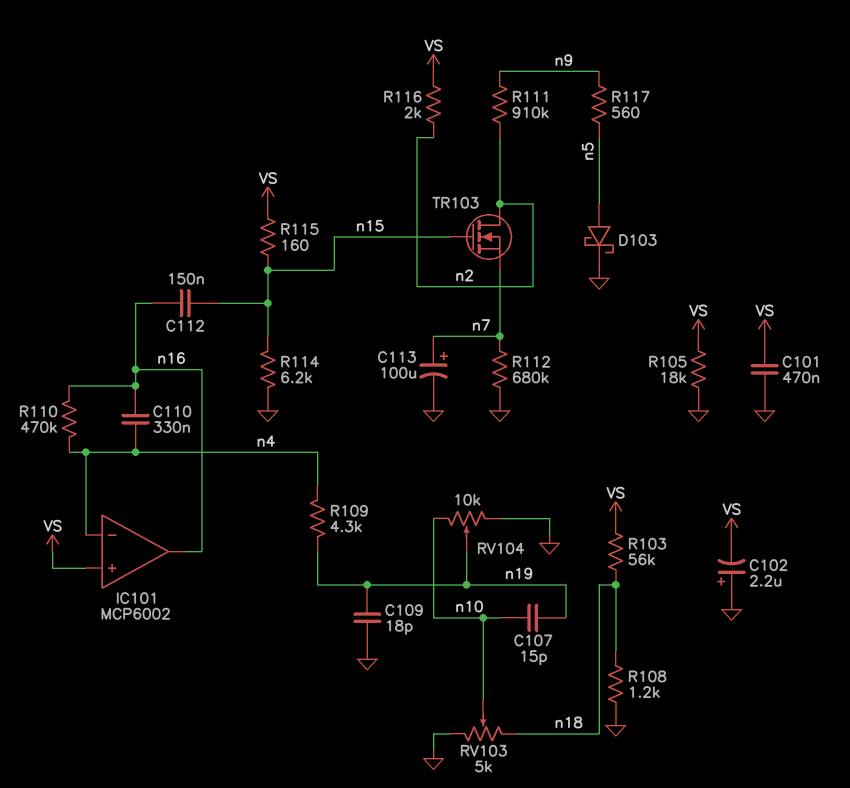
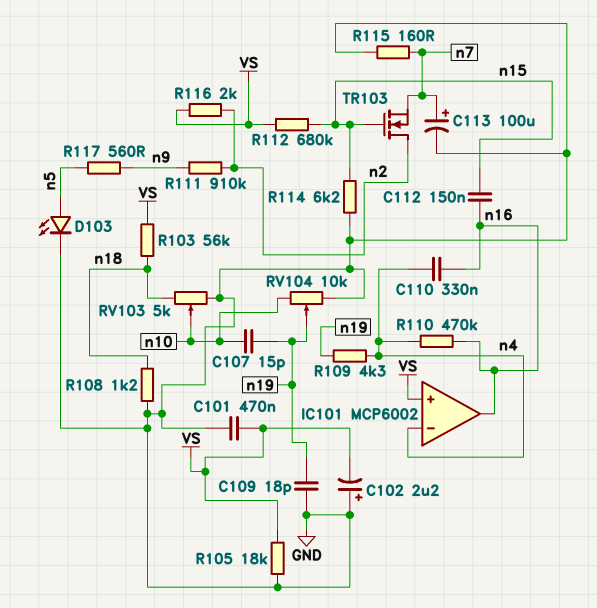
D103: schottky (A n5, K GND) -> LED (A n5, K GND)
R112: 680k (GND, n7) -> 680k (VS, n15)
R115: 160 (VS, n15) -> 160 (GND, n7)

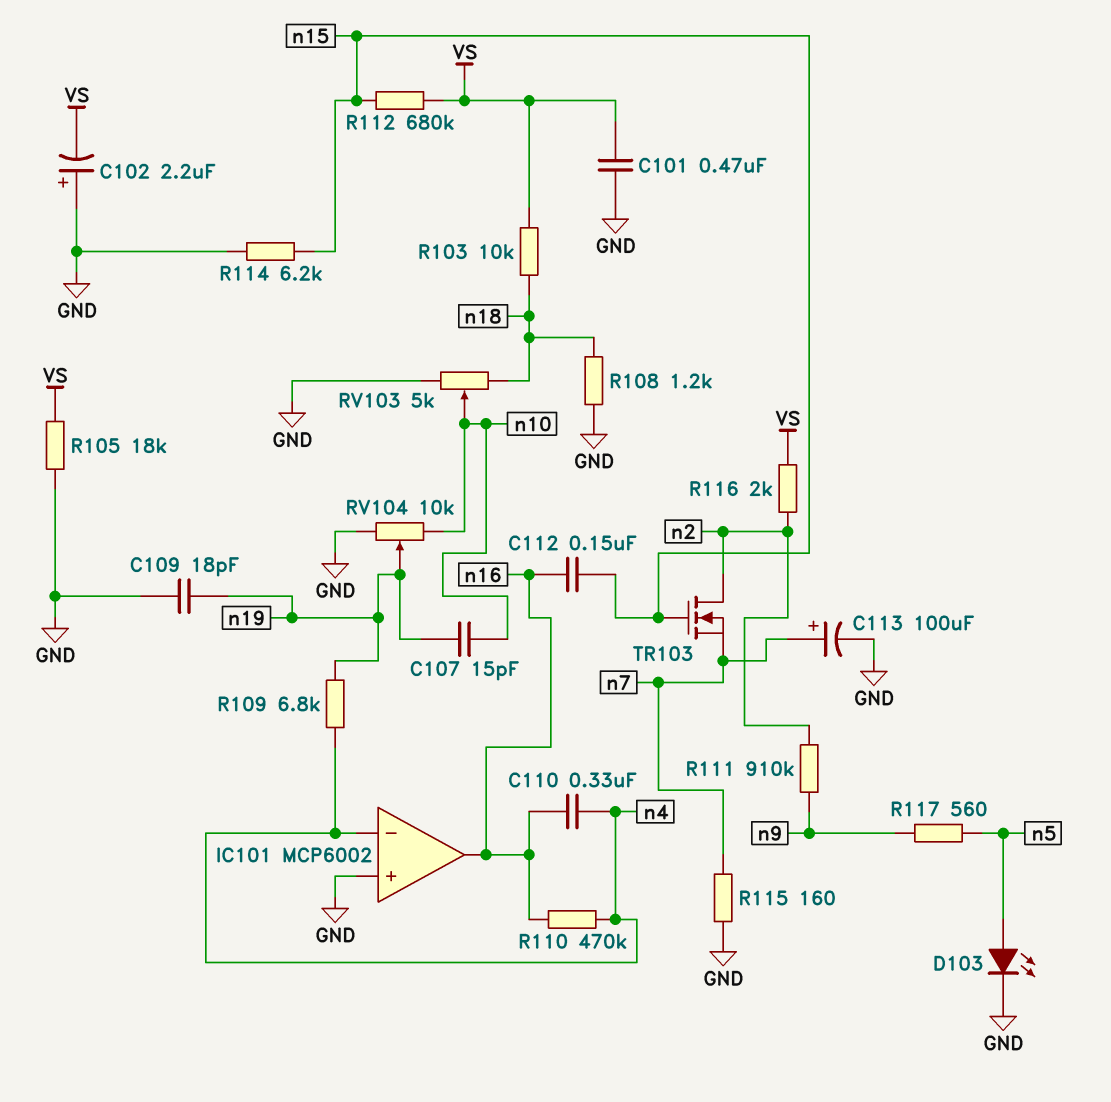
IC101 pin in+: VS -> GND
R103: 56k (VS, n18) -> 10k (VS, n18)
R109: 4.3k (n4, n19) -> 6.8k (n4, n19)

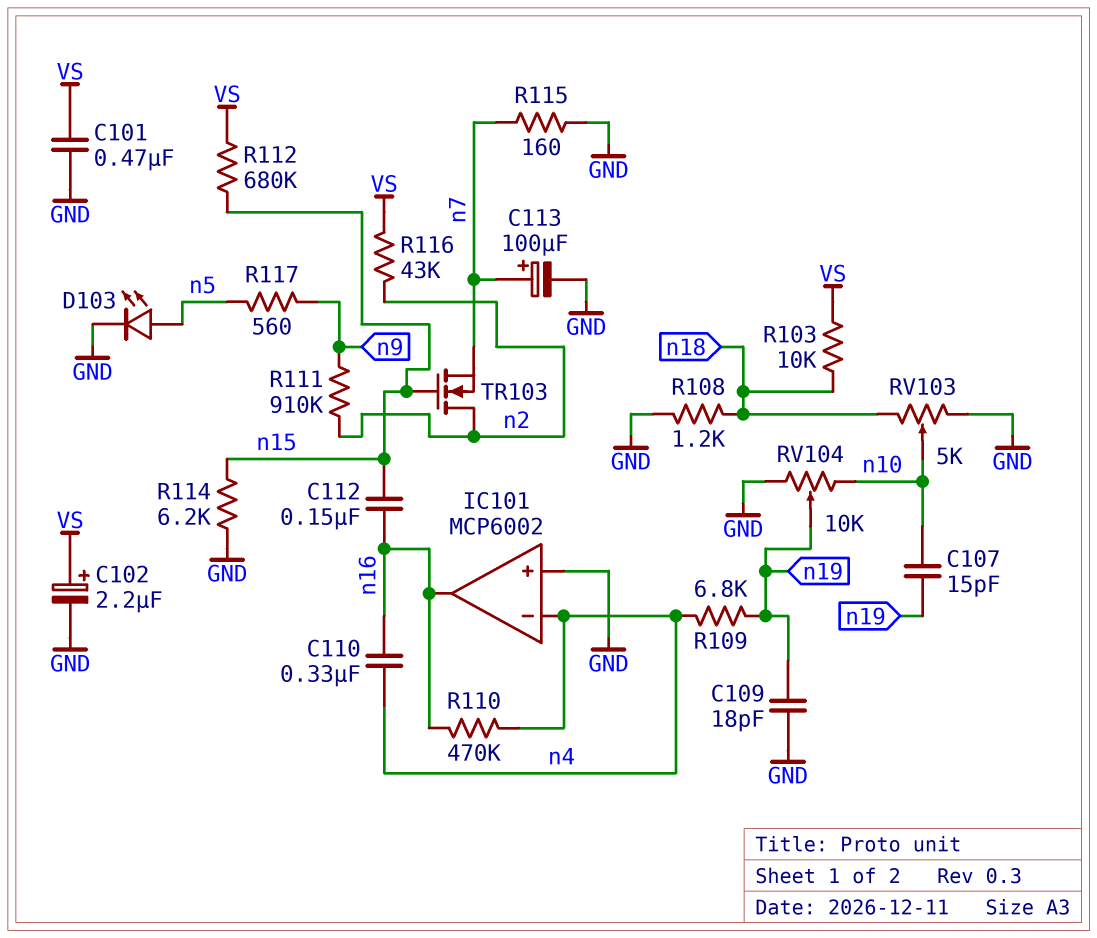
C102: 2.2uF (plus GND, minus VS) -> 2.2uF (plus VS, minus GND)
R105: 18k (GND, VS) -> none
R116: 2k (VS, n2) -> 43k (VS, n2)

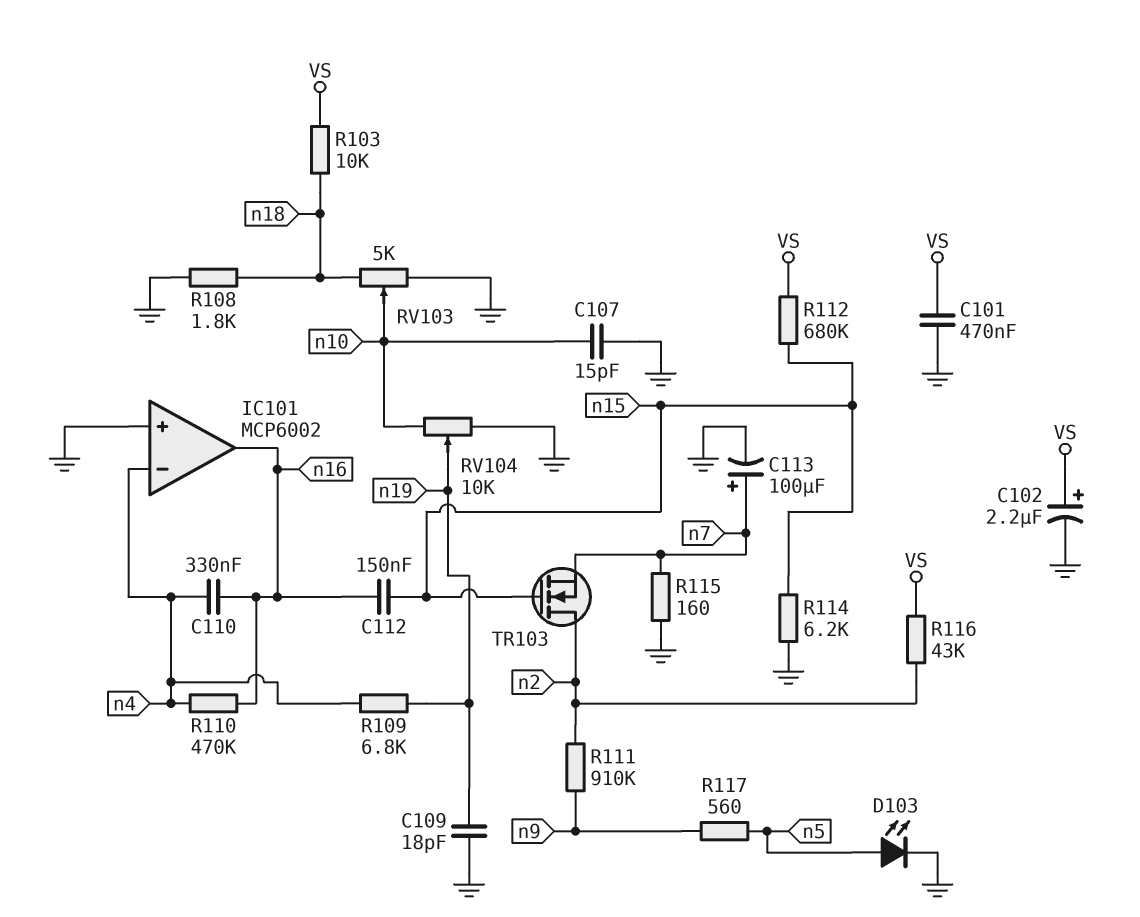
C107: 15pF (n10, n19) -> 15pF (GND, n10)
R108: 1.2k (GND, n18) -> 1.8k (GND, n18)

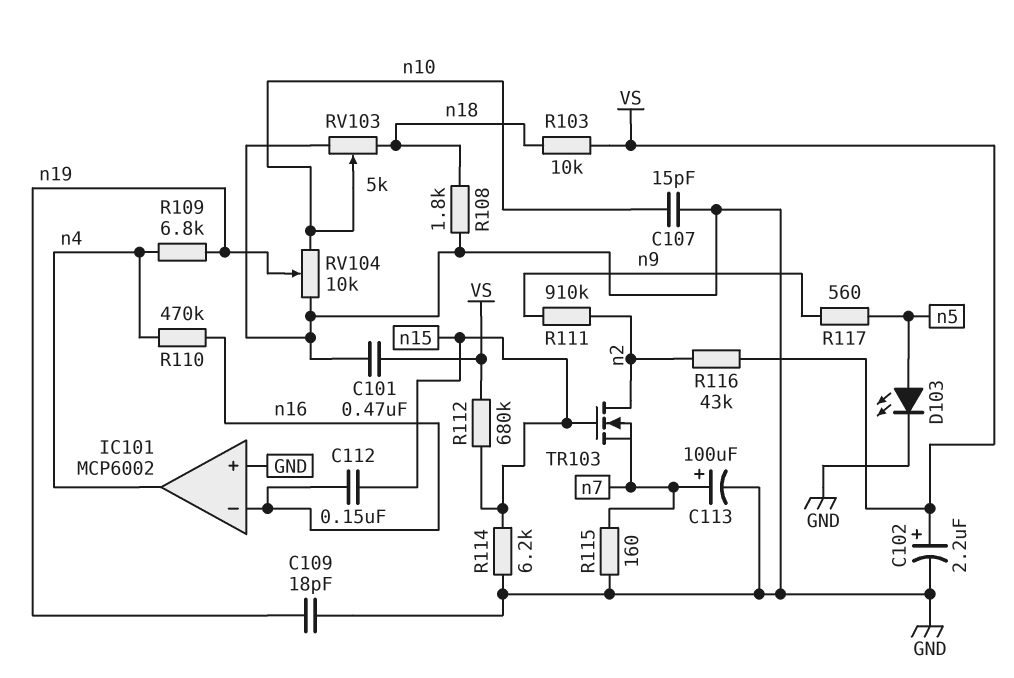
C110: 330nF (n4, n16) -> none
IC101 pin in-: n4 -> n16
IC101 pin out: n16 -> n4

